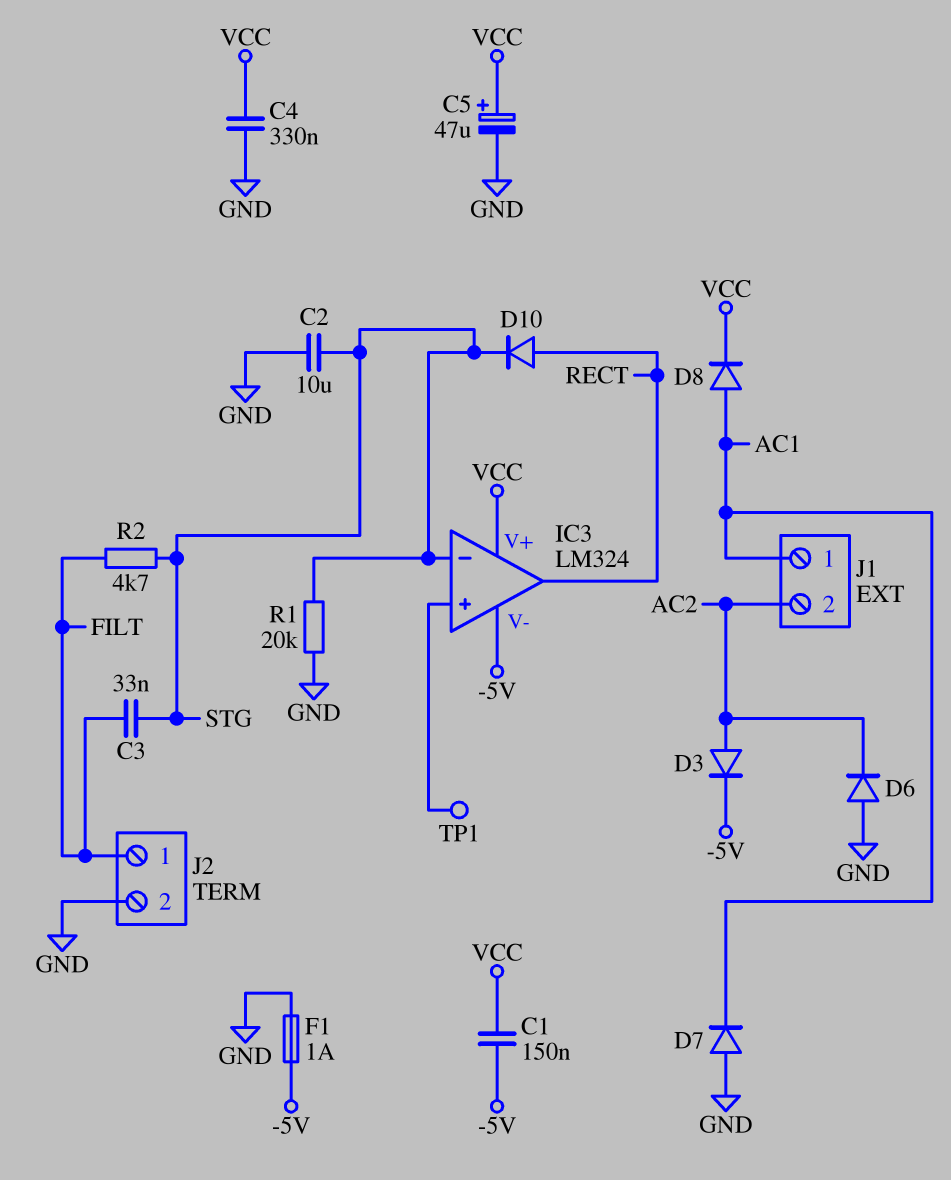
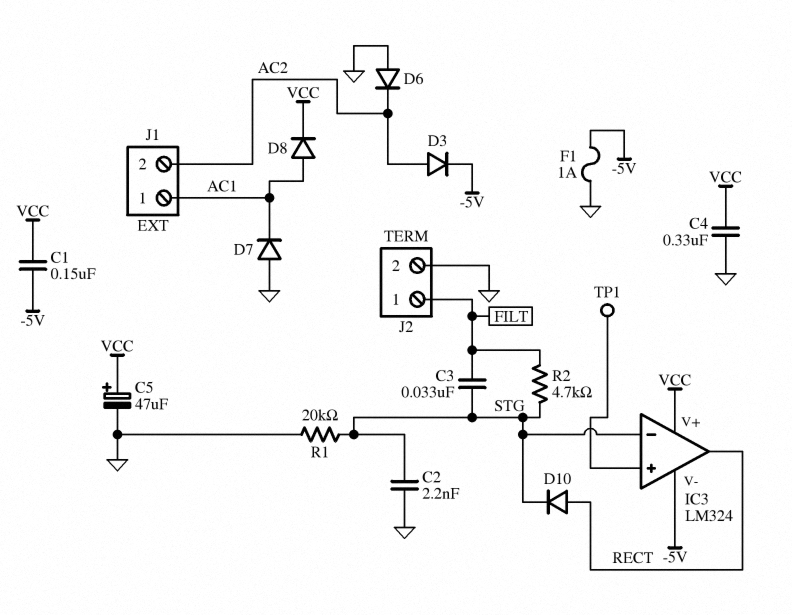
C2: 10uF (GND, STG) -> 2.2nF (GND, STG)

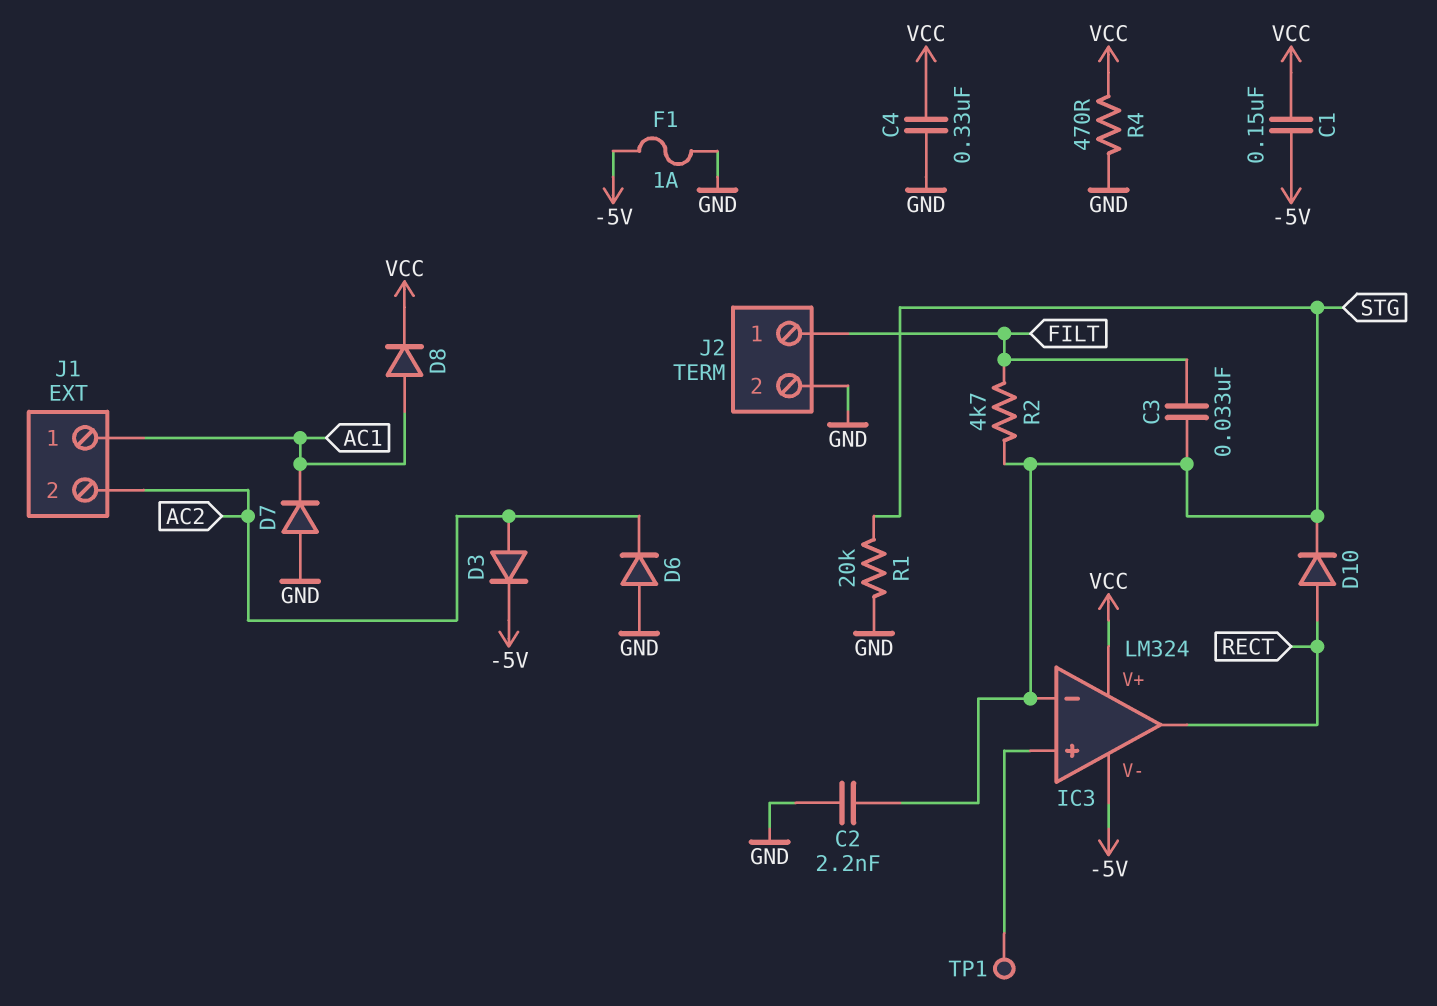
C5: 47uF (plus VCC, minus GND) -> none
R4: none -> 470 (GND, VCC)

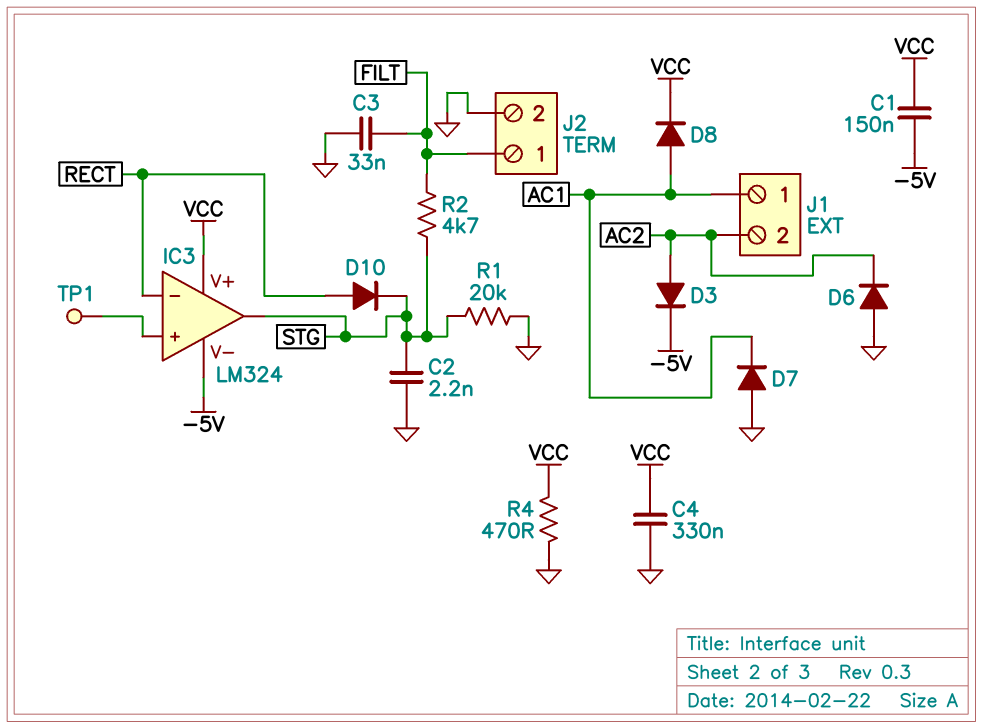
C3: 33nF (FILT, STG) -> 33nF (FILT, GND)
F1: 1A (-5V, GND) -> none
IC3 pin in-: STG -> RECT
IC3 pin out: RECT -> STG

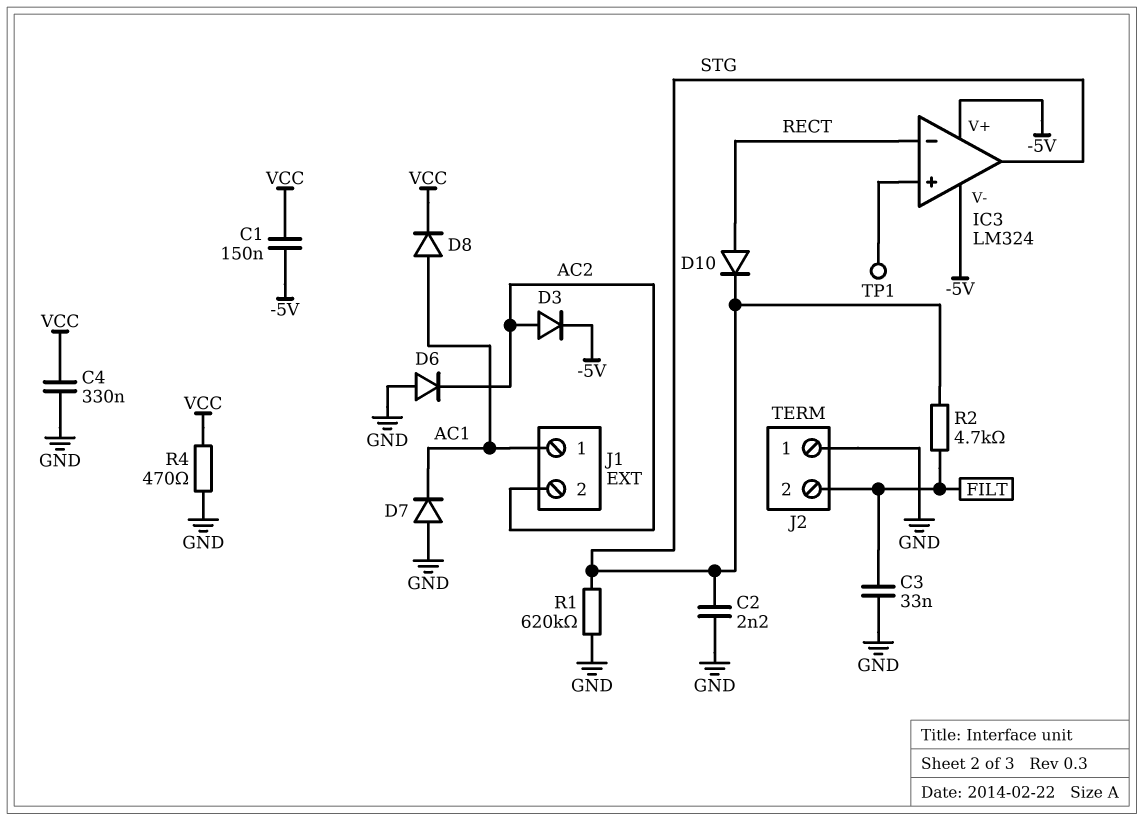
IC3 pin V+: VCC -> -5V
J2 pin 1: FILT -> GND
J2 pin 2: GND -> FILT
R1: 20k (GND, STG) -> 620k (GND, STG)

